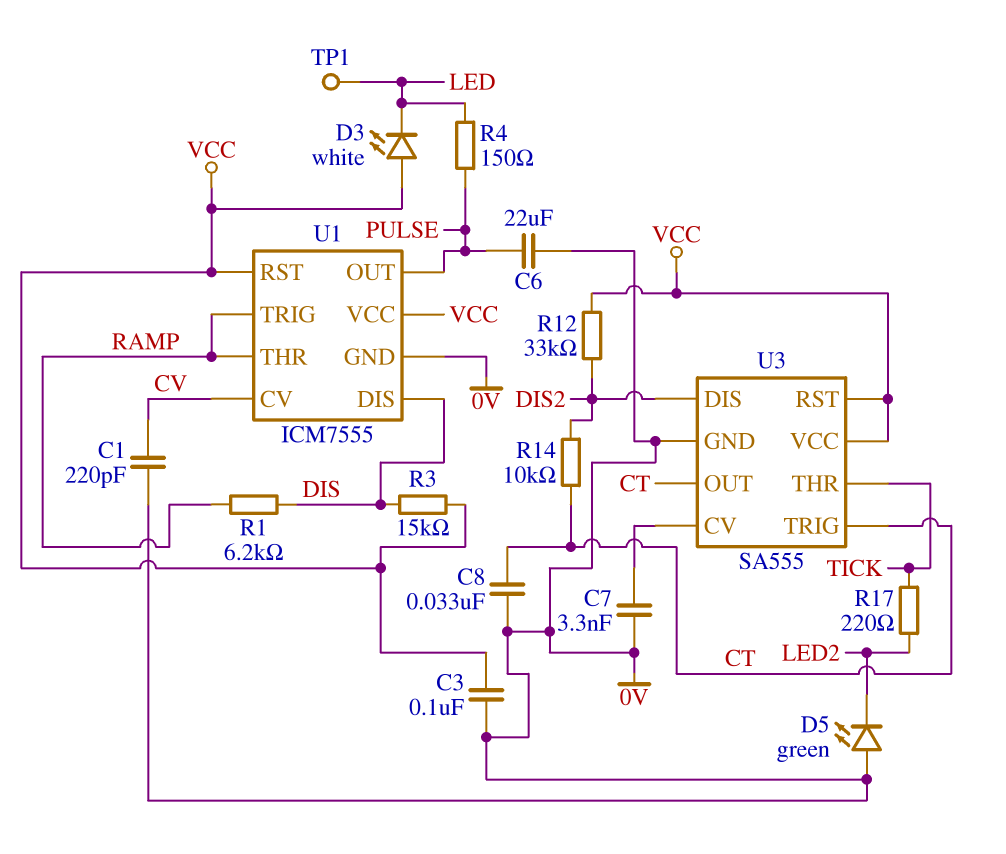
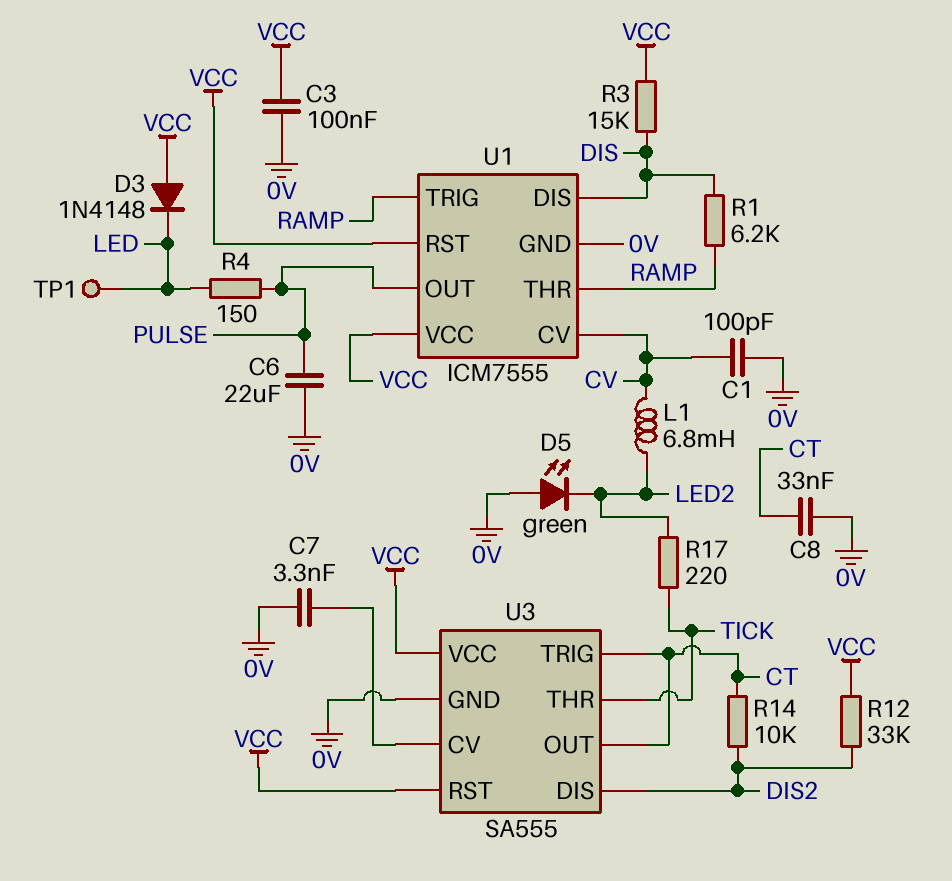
C1: 220pF (0V, CV) -> 100pF (0V, CV)
D3: LED white (A VCC, K LED) -> diode 1N4148 (A VCC, K LED)
L1: none -> 6.8mH (CV, LED2)

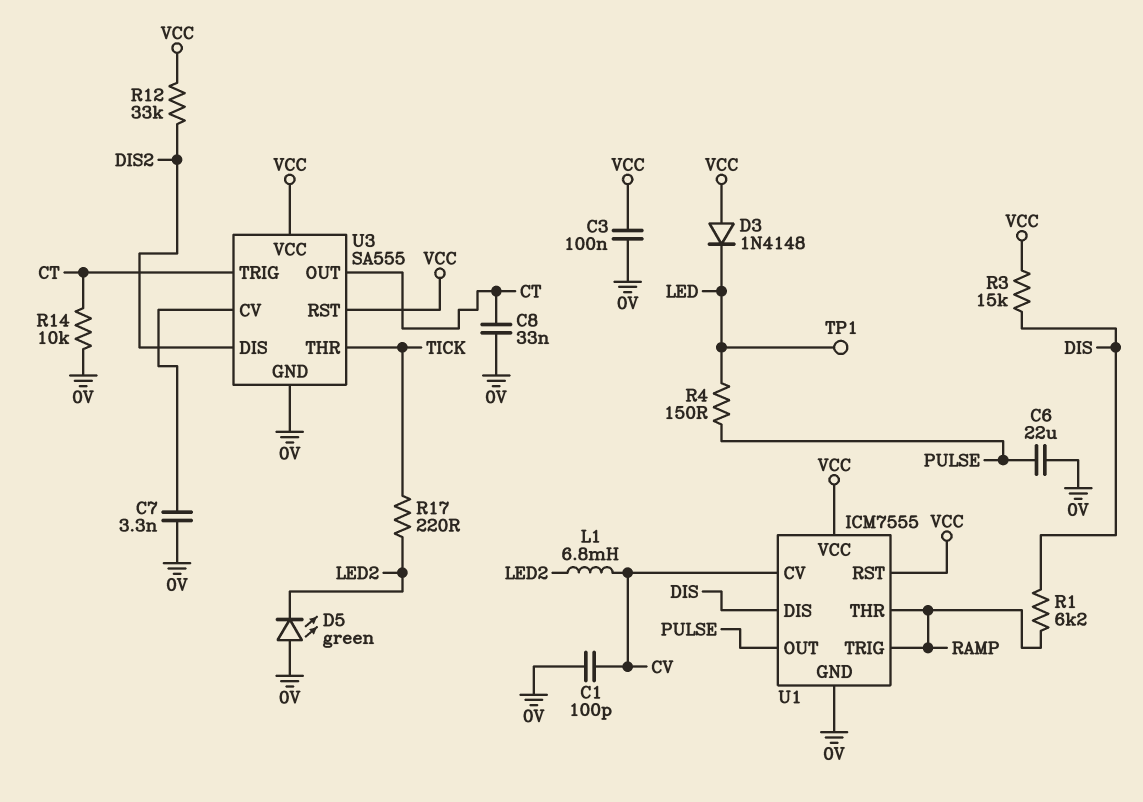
R14: 10k (CT, DIS2) -> 10k (0V, CT)

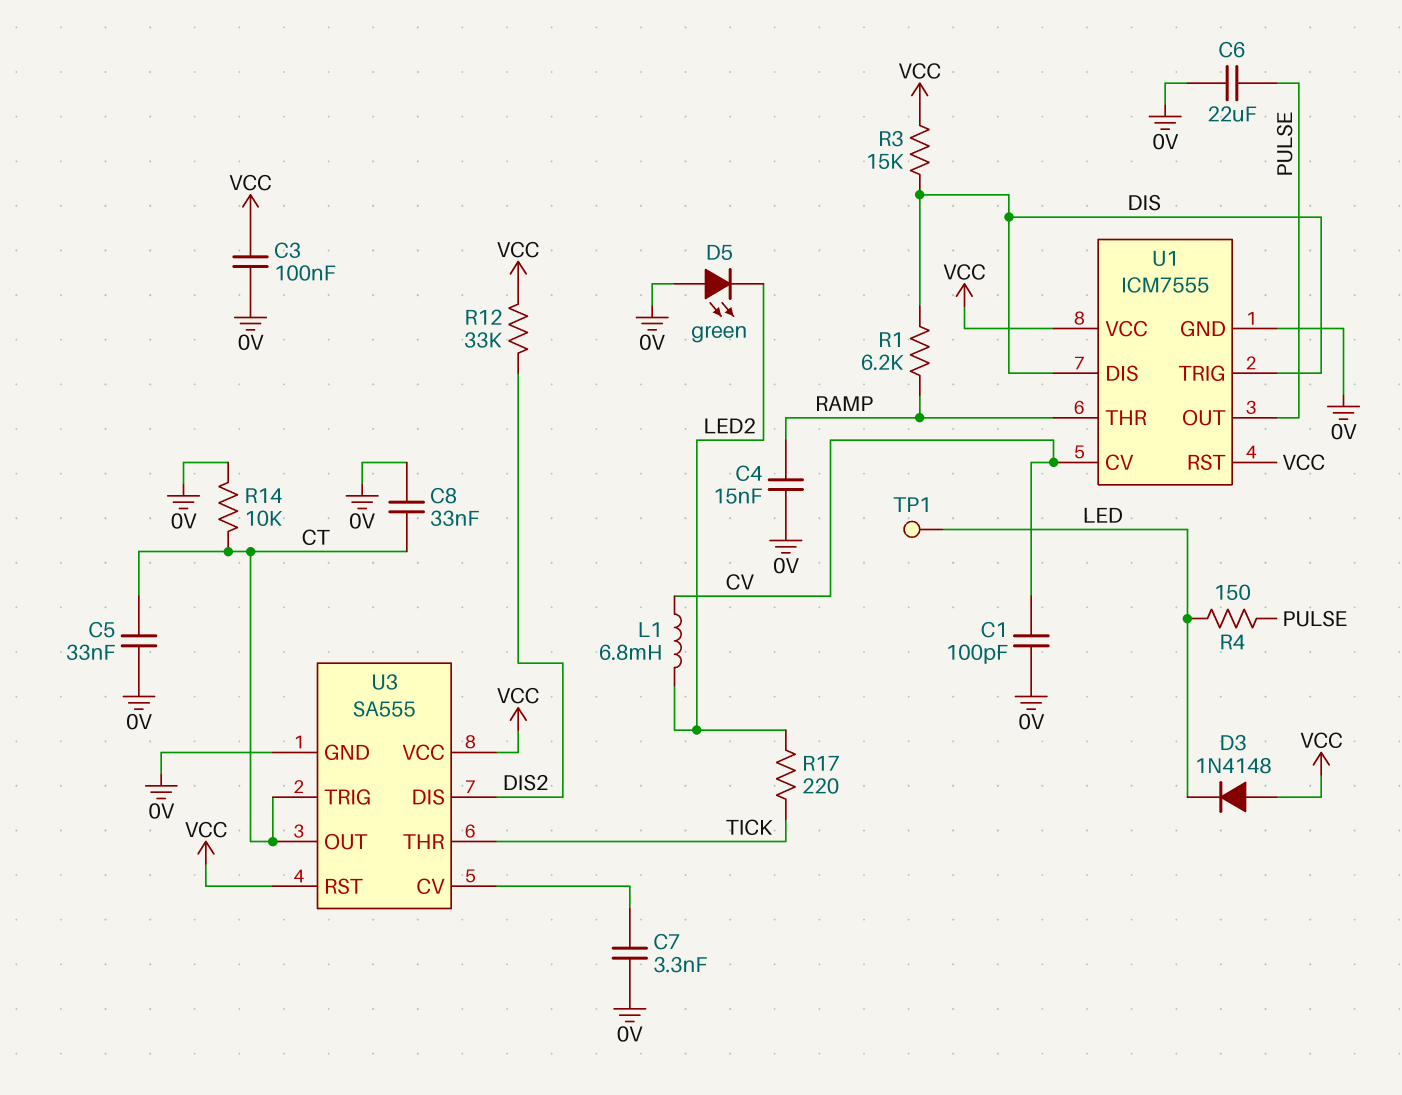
C4: none -> 15nF (0V, RAMP)
C5: none -> 33nF (0V, CT)
U1 pin TRIG: RAMP -> DIS

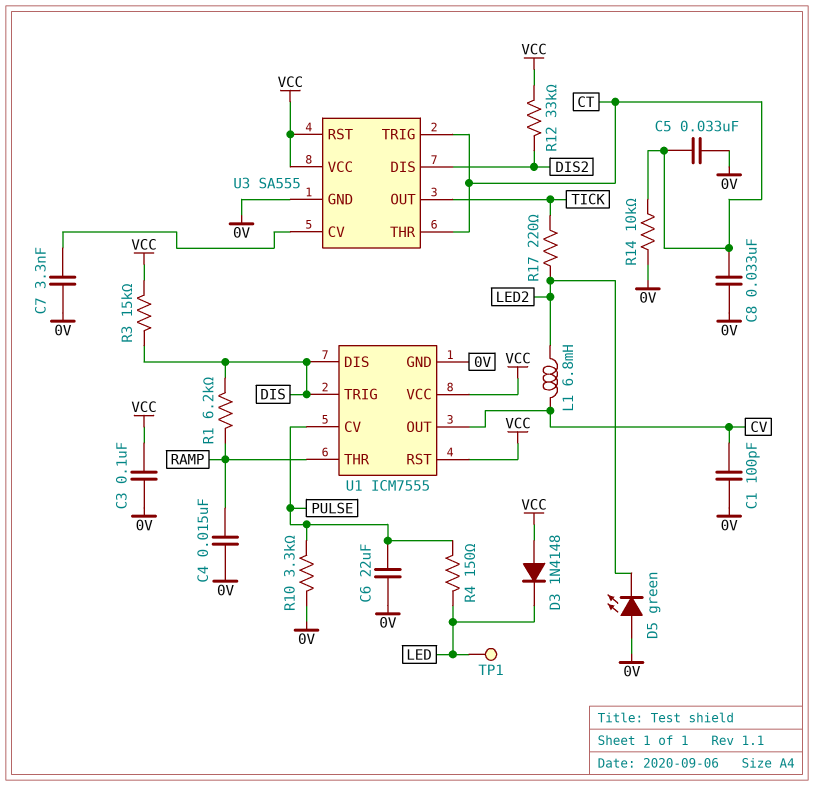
R10: none -> 3.3k (0V, PULSE)
U1 pin CV: CV -> PULSE
U1 pin OUT: PULSE -> CV
U3 pin OUT: CT -> TICK
U3 pin THR: TICK -> CT

